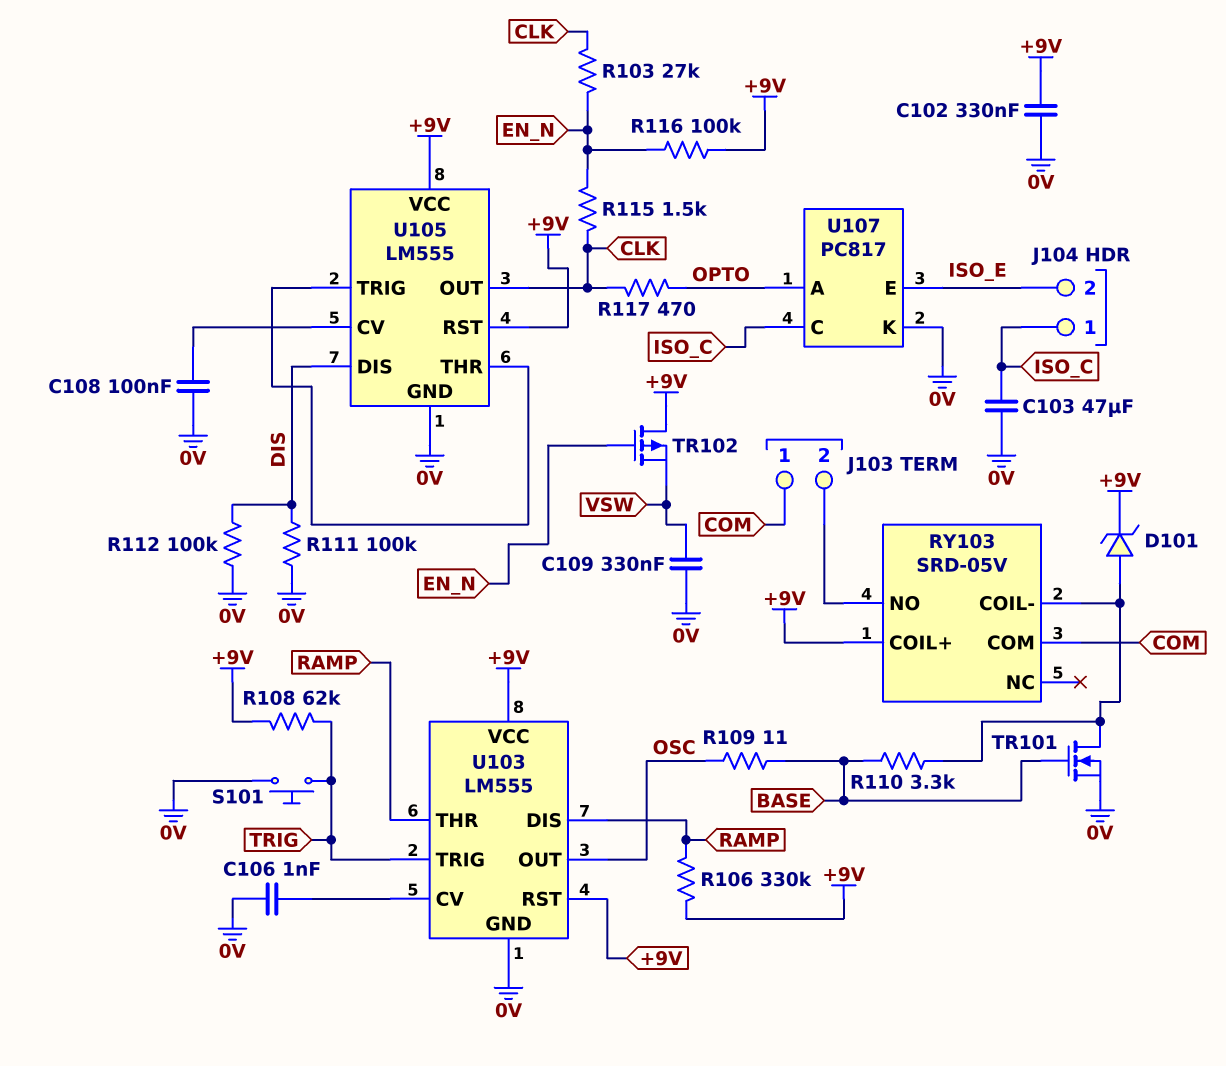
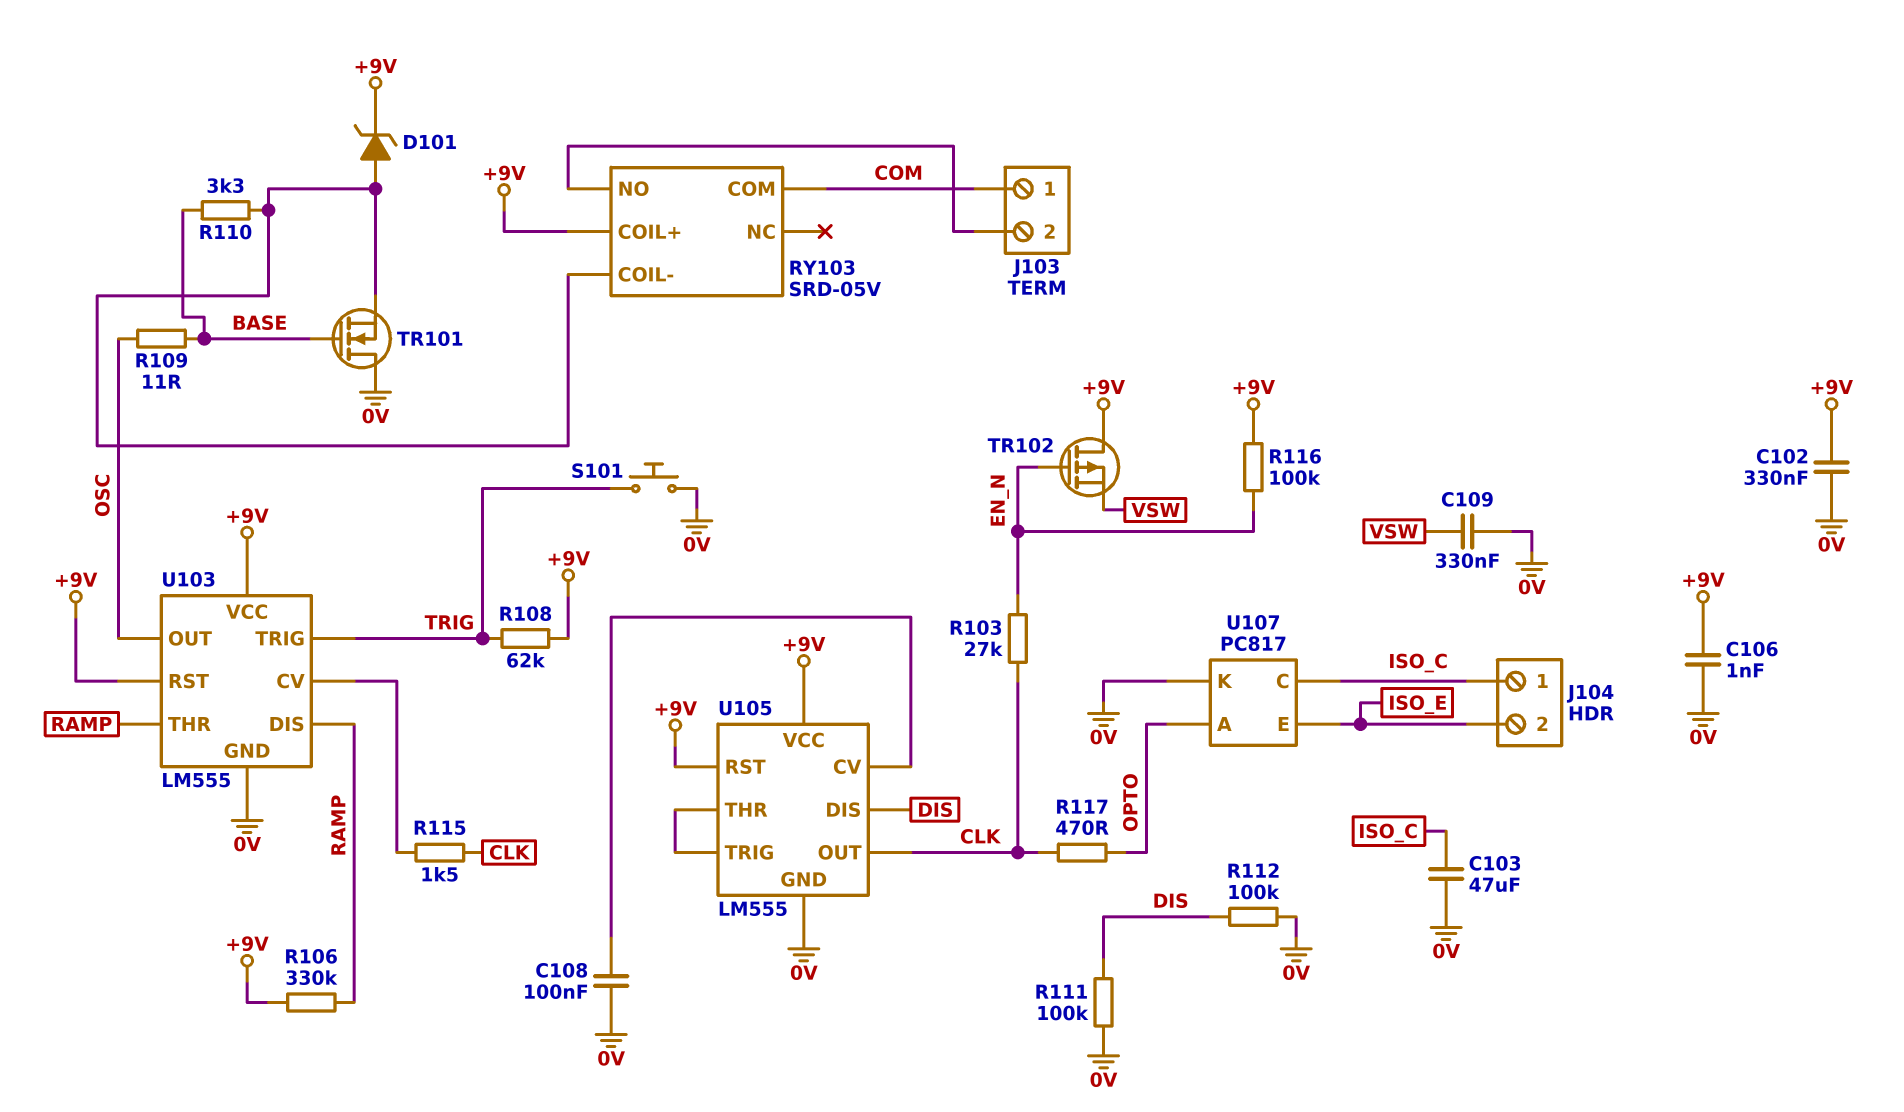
C106: 1nF (0V, U103/CV) -> 1nF (+9V, 0V)
R115: 1.5k (CLK, EN_N) -> 1.5k (CLK, U103/CV)
TR101: NMOS (G BASE, D RY103/COIL-, S 0V) -> NMOS (G BASE, D 0V, S RY103/COIL-)

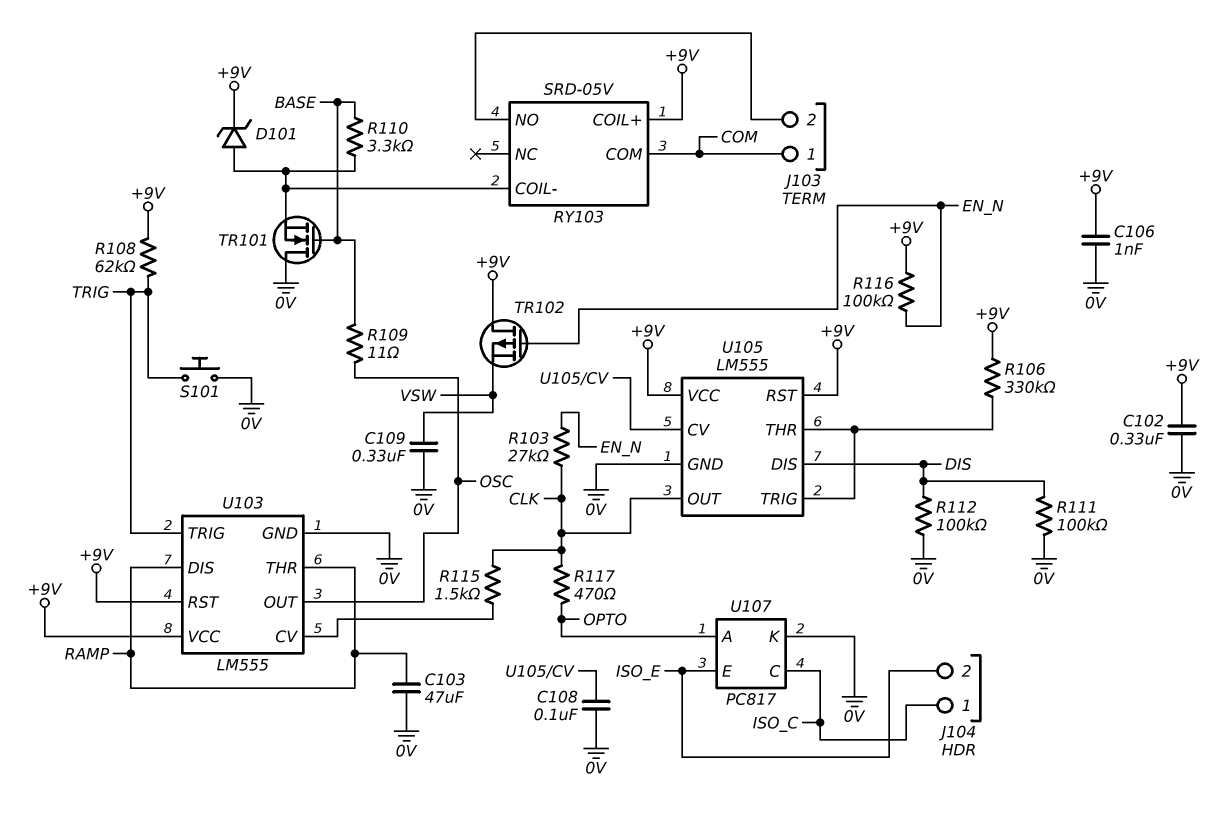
C103: 47uF (0V, ISO_C) -> 47uF (0V, RAMP)
R106: 330k (+9V, RAMP) -> 330k (+9V, U105/THR)

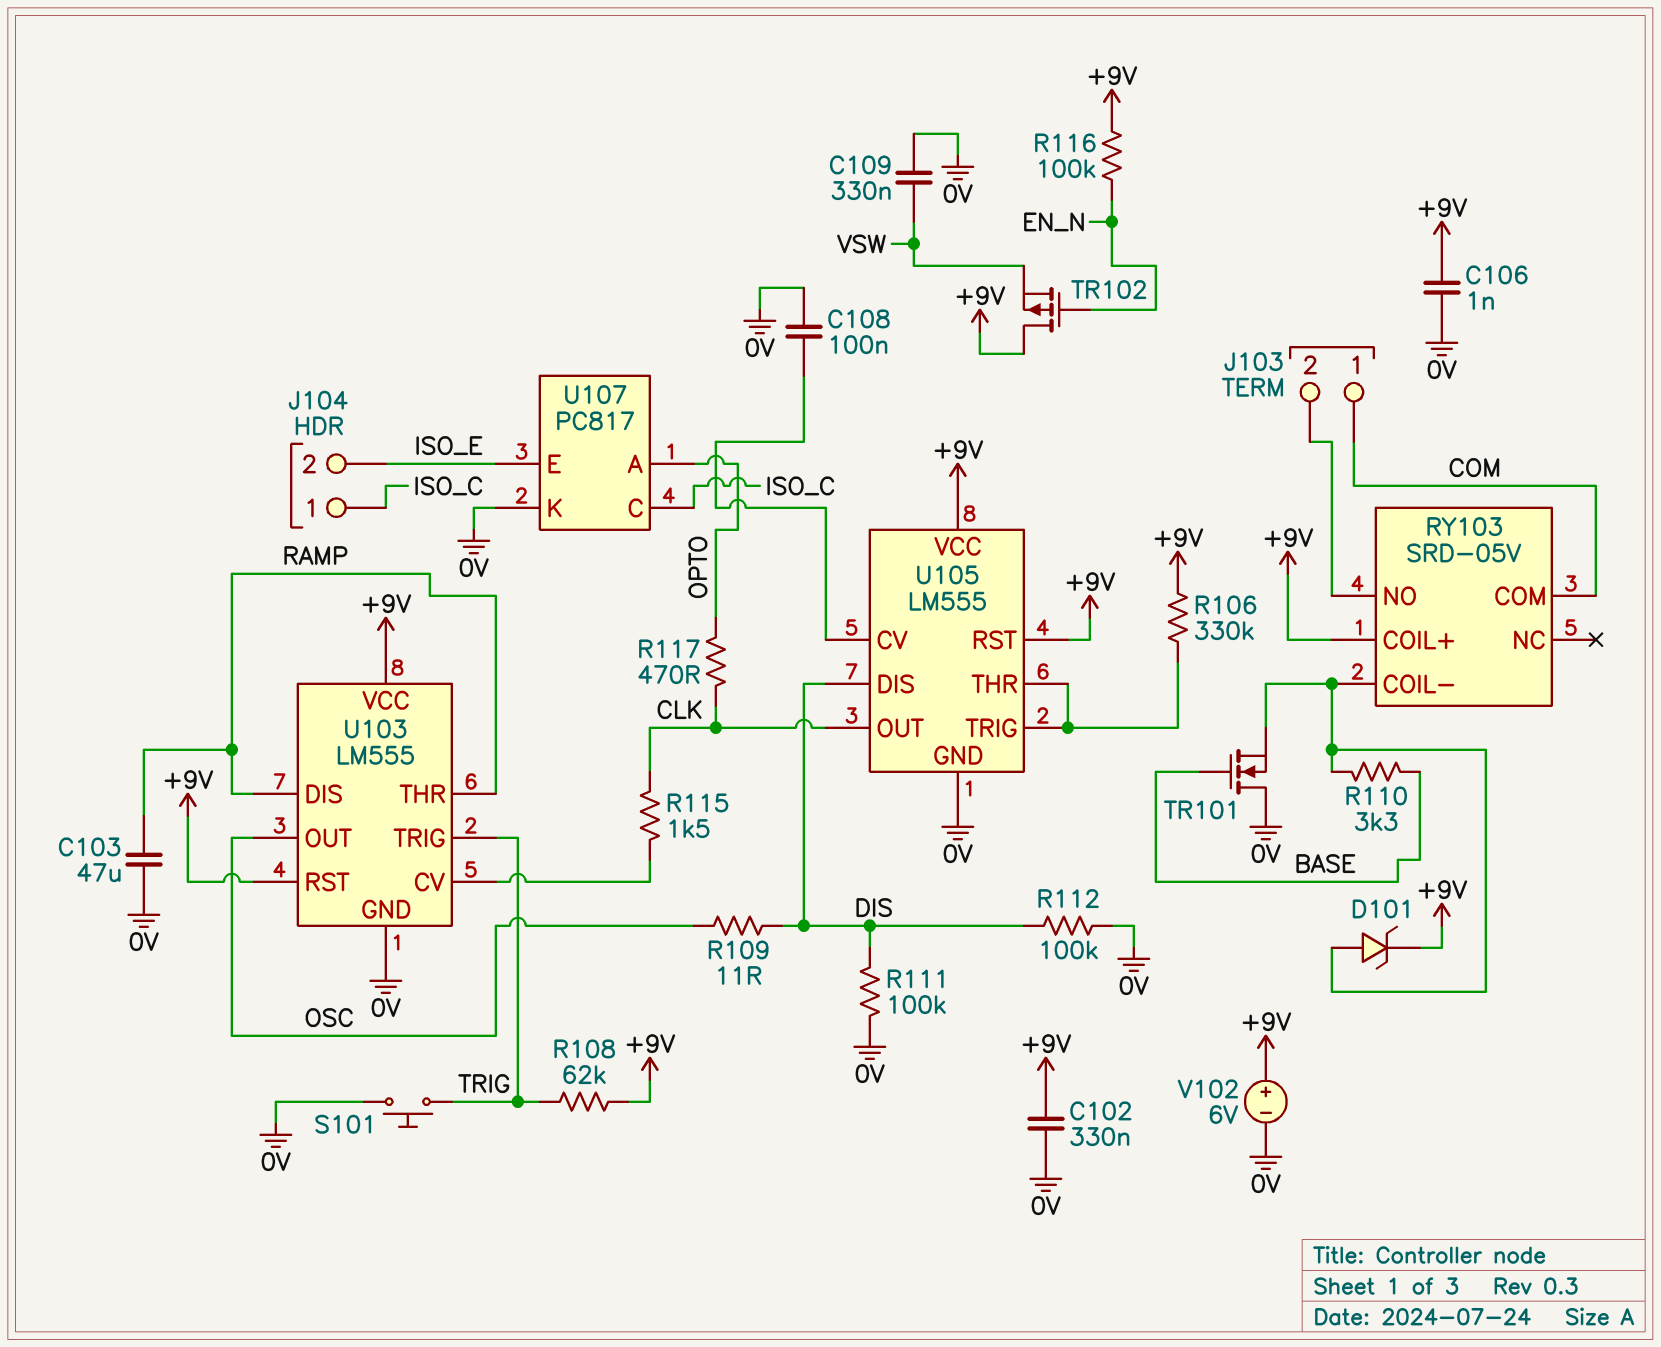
R103: 27k (CLK, EN_N) -> none
R109: 11 (BASE, OSC) -> 11 (DIS, OSC)
V102: none -> 6V (plus +9V, minus 0V)

